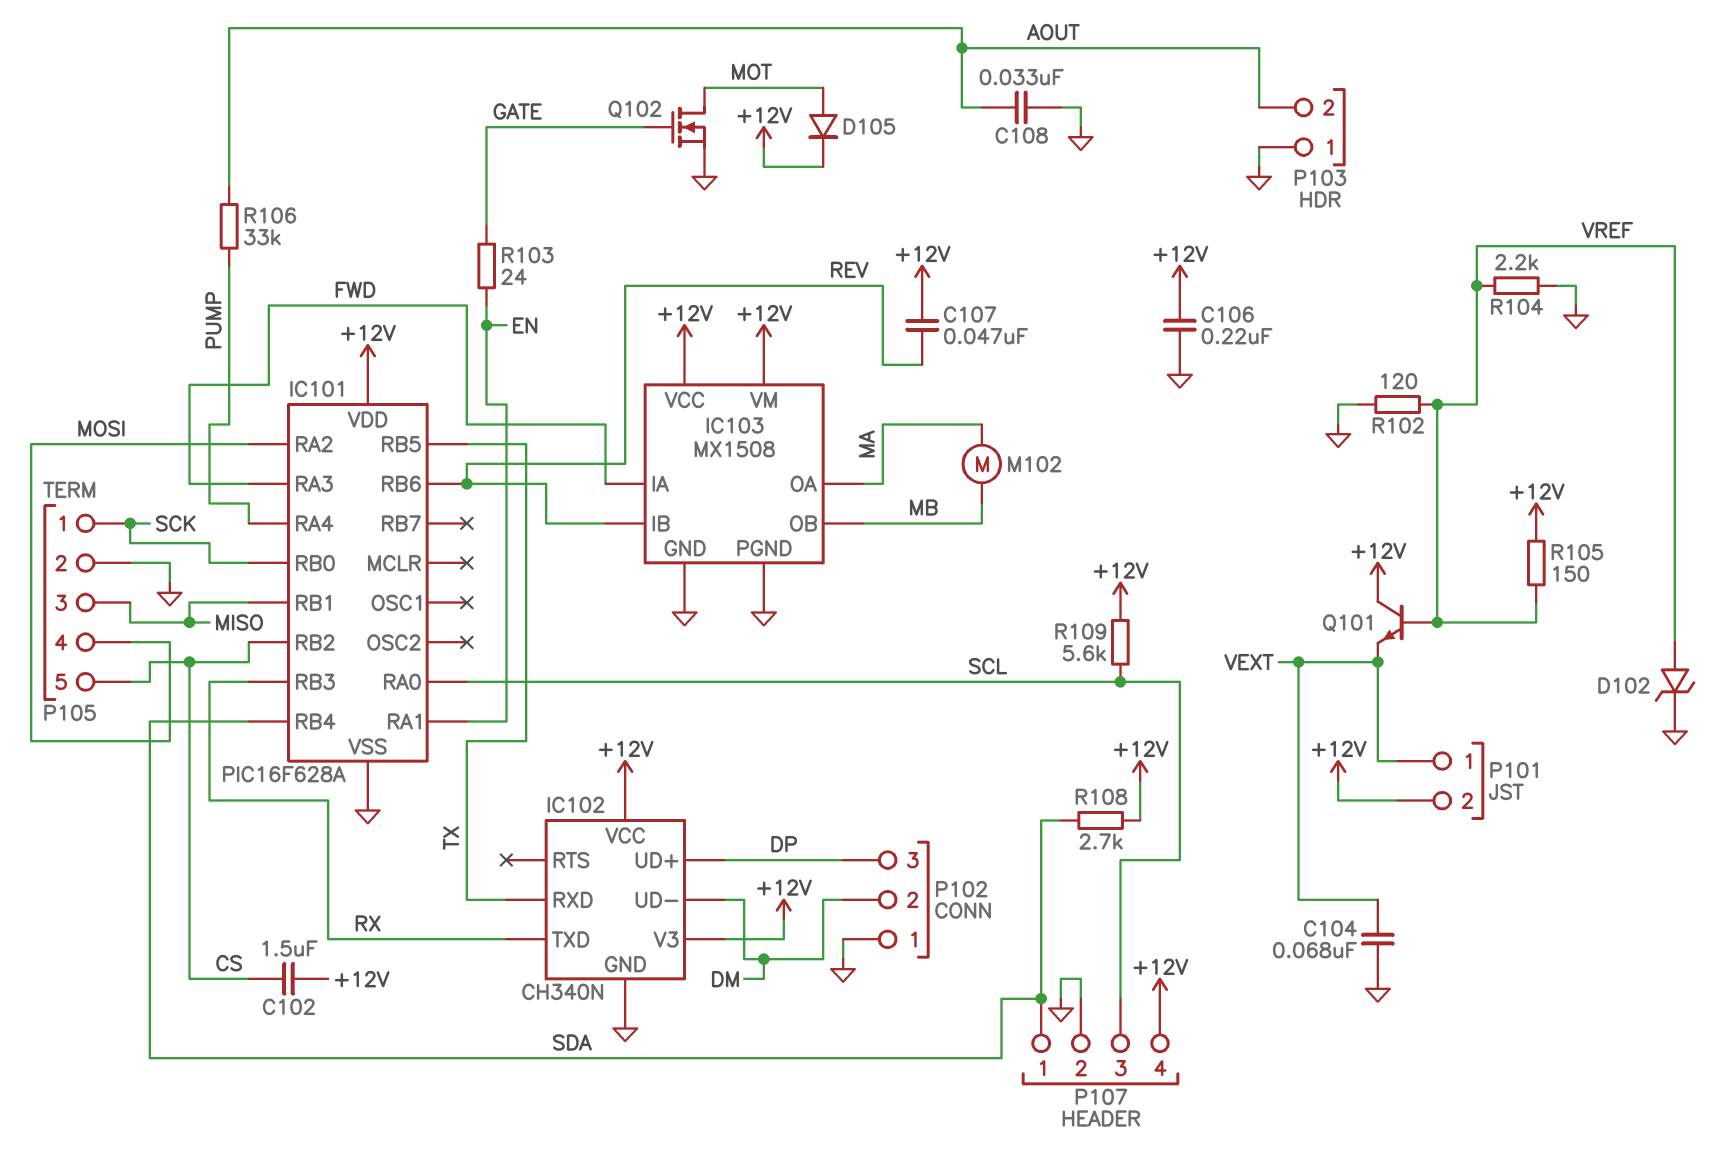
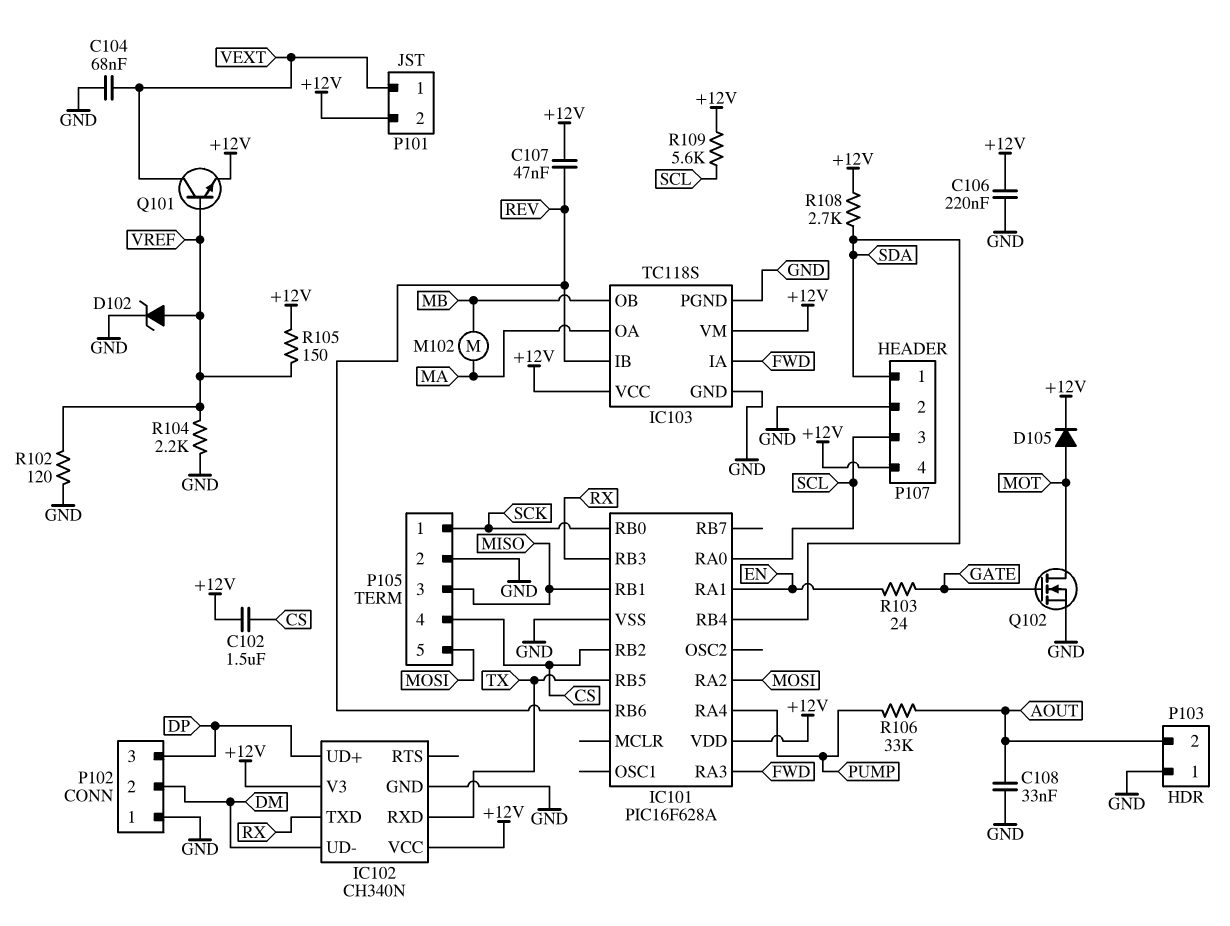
IC103: MX1508 -> TC118S
P105 pin 4: MOSI -> CS
P105 pin 5: CS -> MOSI
Q101: NPN (B VREF, C +12V, E VEXT) -> NPN (B VREF, C VEXT, E +12V)

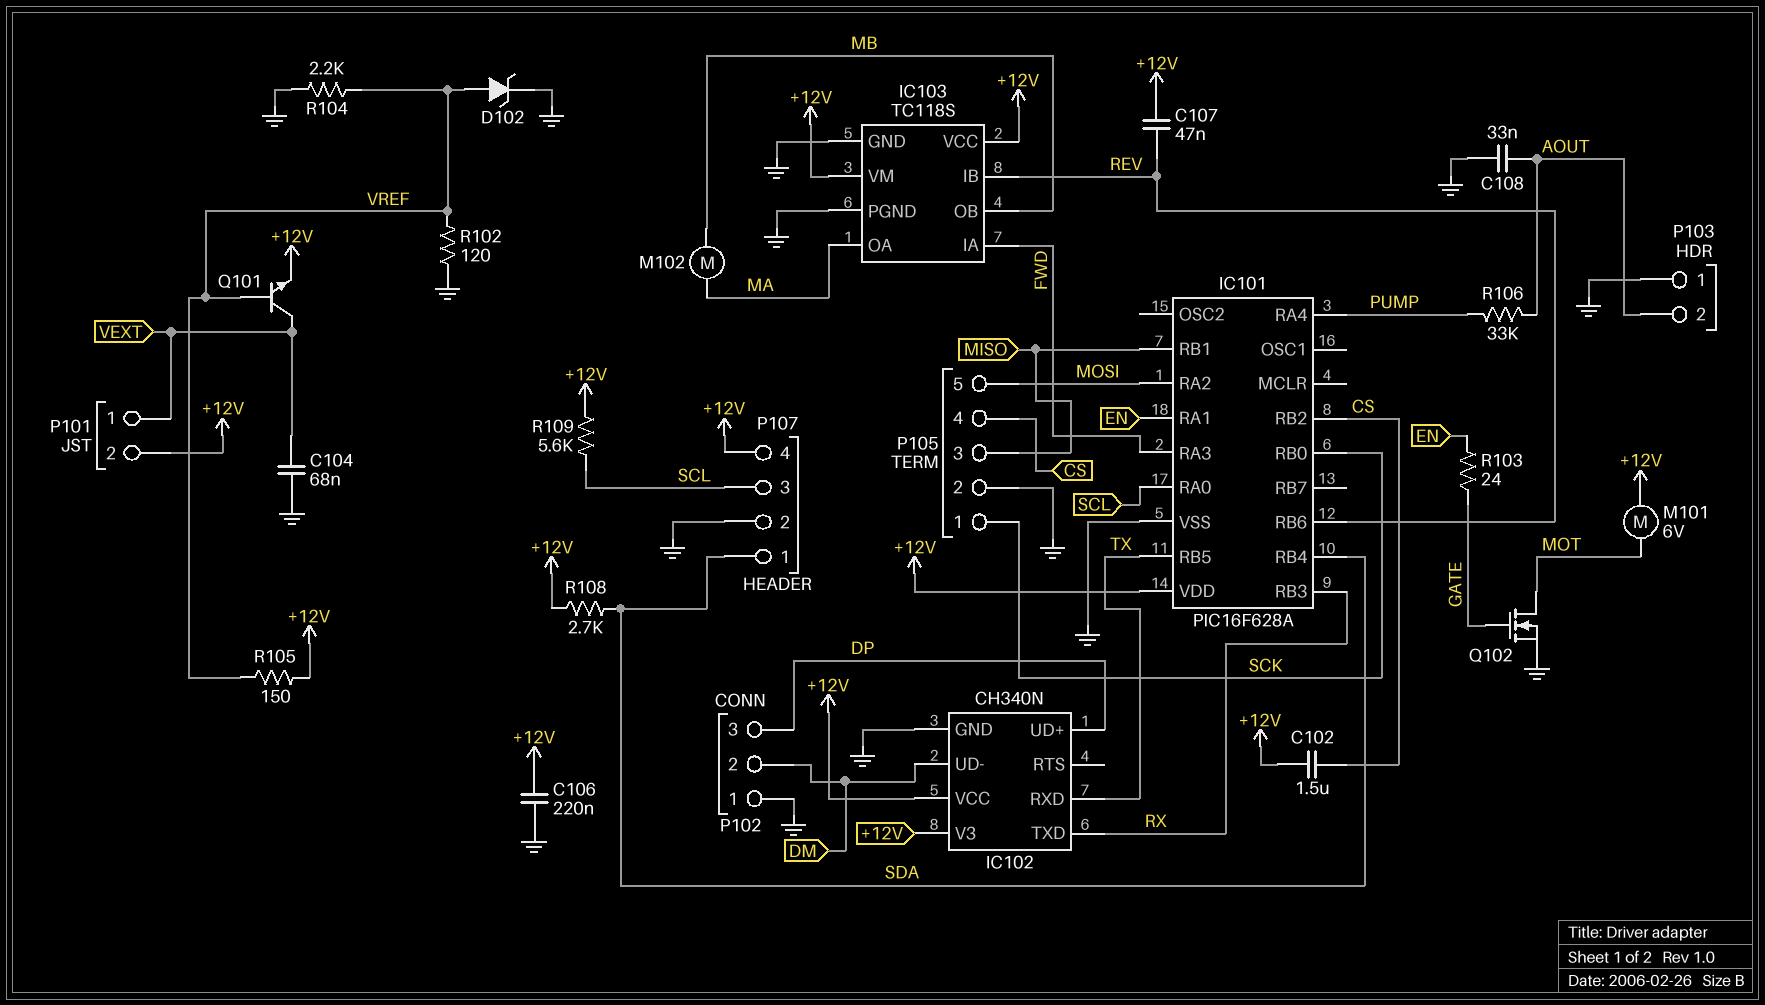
D105: diode (A MOT, K +12V) -> none
M101: none -> motor 6V (+12V, MOT)

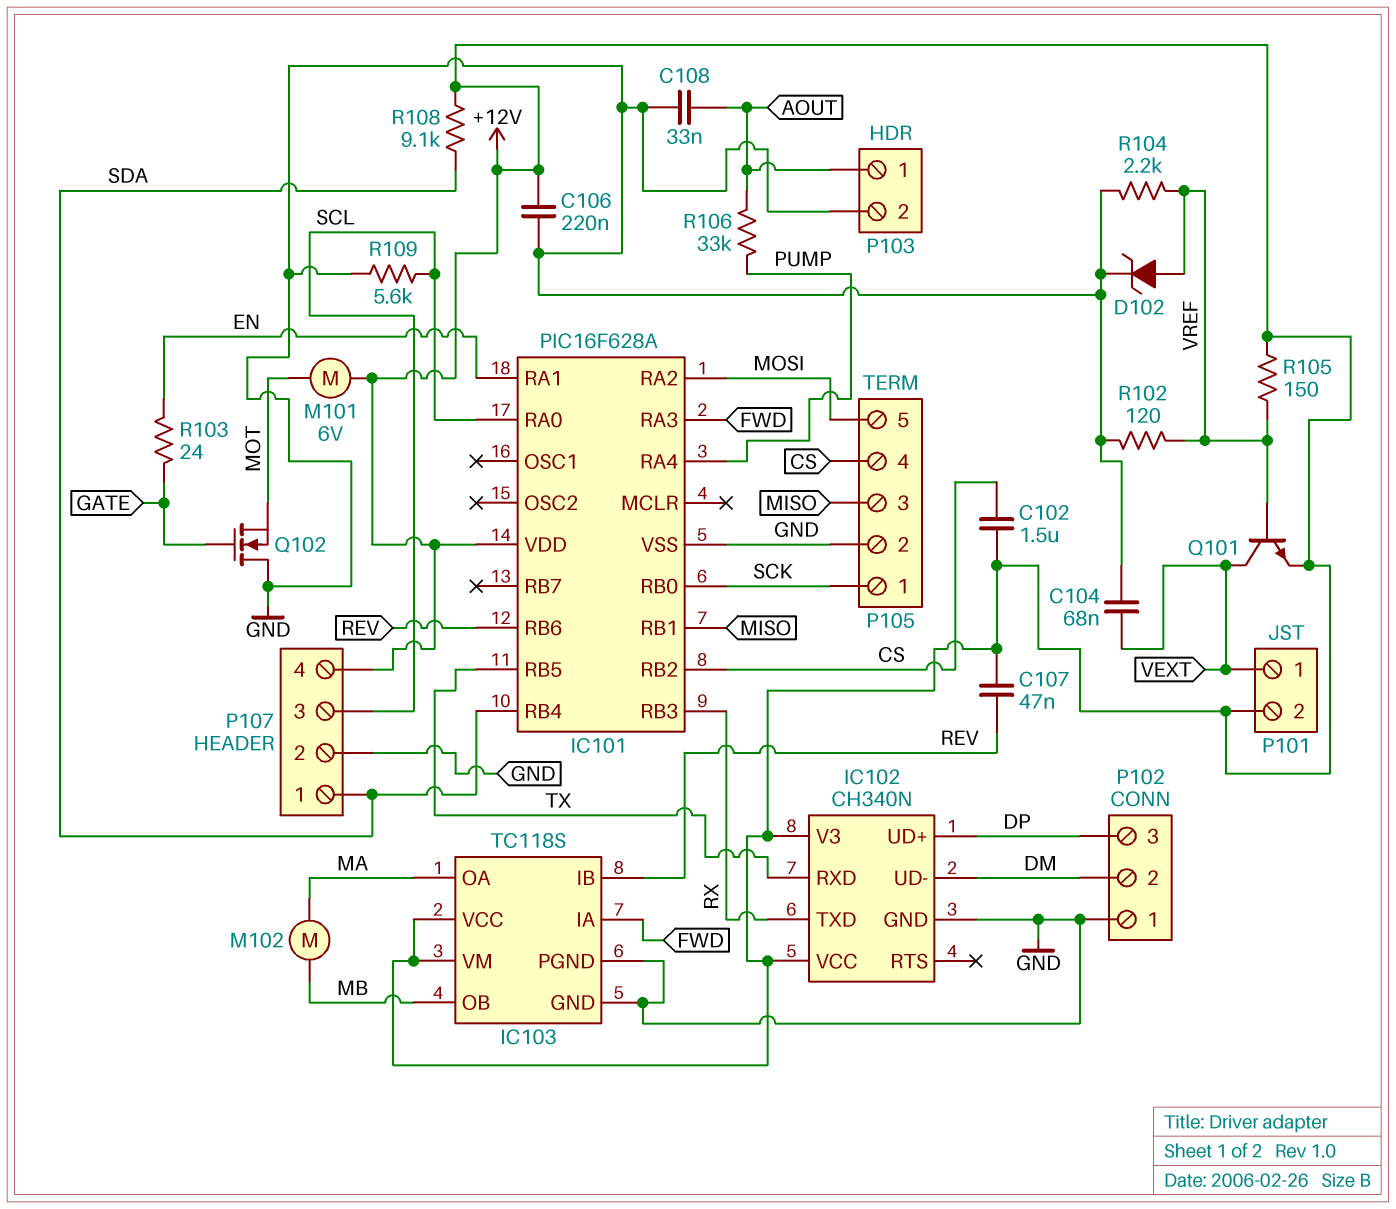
P103 pin 1: GND -> AOUT
P103 pin 2: AOUT -> GND
Q102: NMOS (G GATE, D MOT, S GND) -> NMOS (G GATE, D GND, S MOT)
R108: 2.7k (+12V, SDA) -> 9.1k (+12V, SDA)
R109: 5.6k (+12V, SCL) -> 5.6k (GND, SCL)

